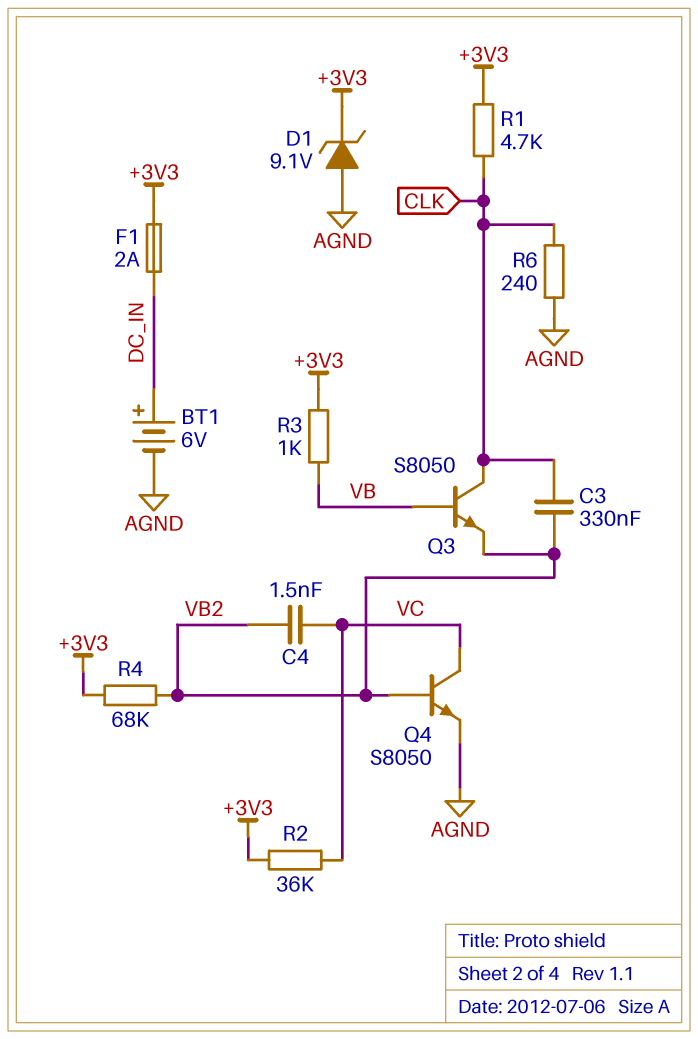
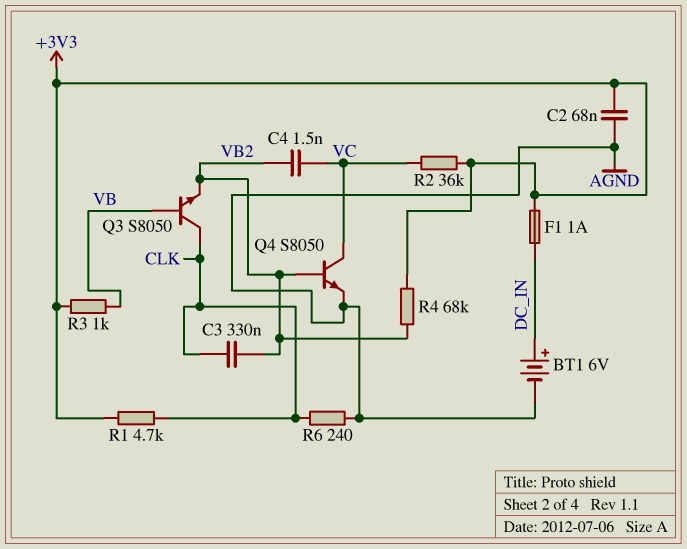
C2: none -> 68nF (+3V3, AGND)
D1: zener 9.1V (A AGND, K +3V3) -> none
F1: 2A (+3V3, DC_IN) -> 1A (+3V3, DC_IN)

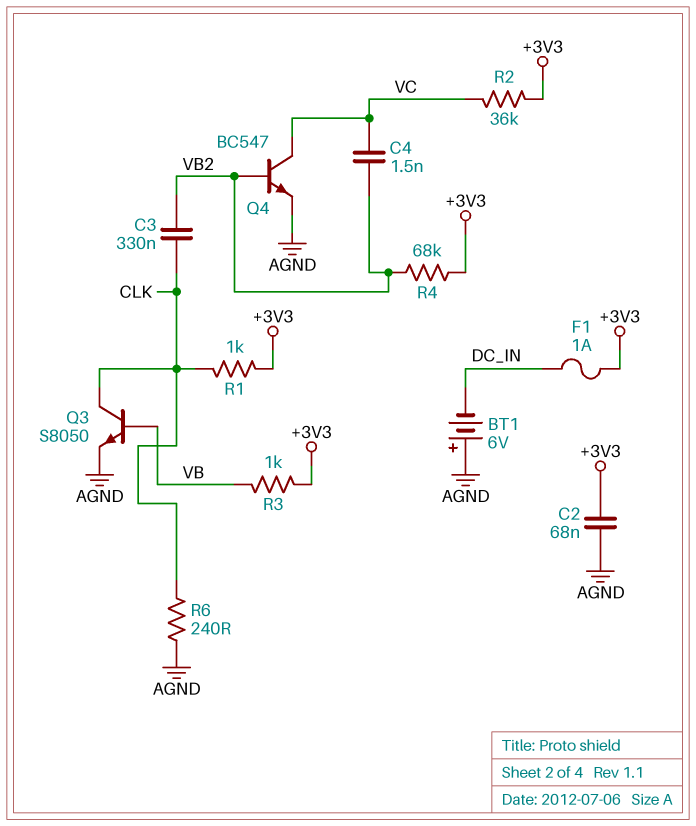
BT1: 6V (plus DC_IN, minus AGND) -> 6V (plus AGND, minus DC_IN)
Q3: NPN S8050 (B VB, C CLK, E VB2) -> NPN S8050 (B VB, C CLK, E AGND)
Q4: NPN S8050 (B VB2, C VC, E AGND) -> NPN BC547 (B VB2, C VC, E AGND)
R1: 4.7k (+3V3, CLK) -> 1k (+3V3, CLK)

